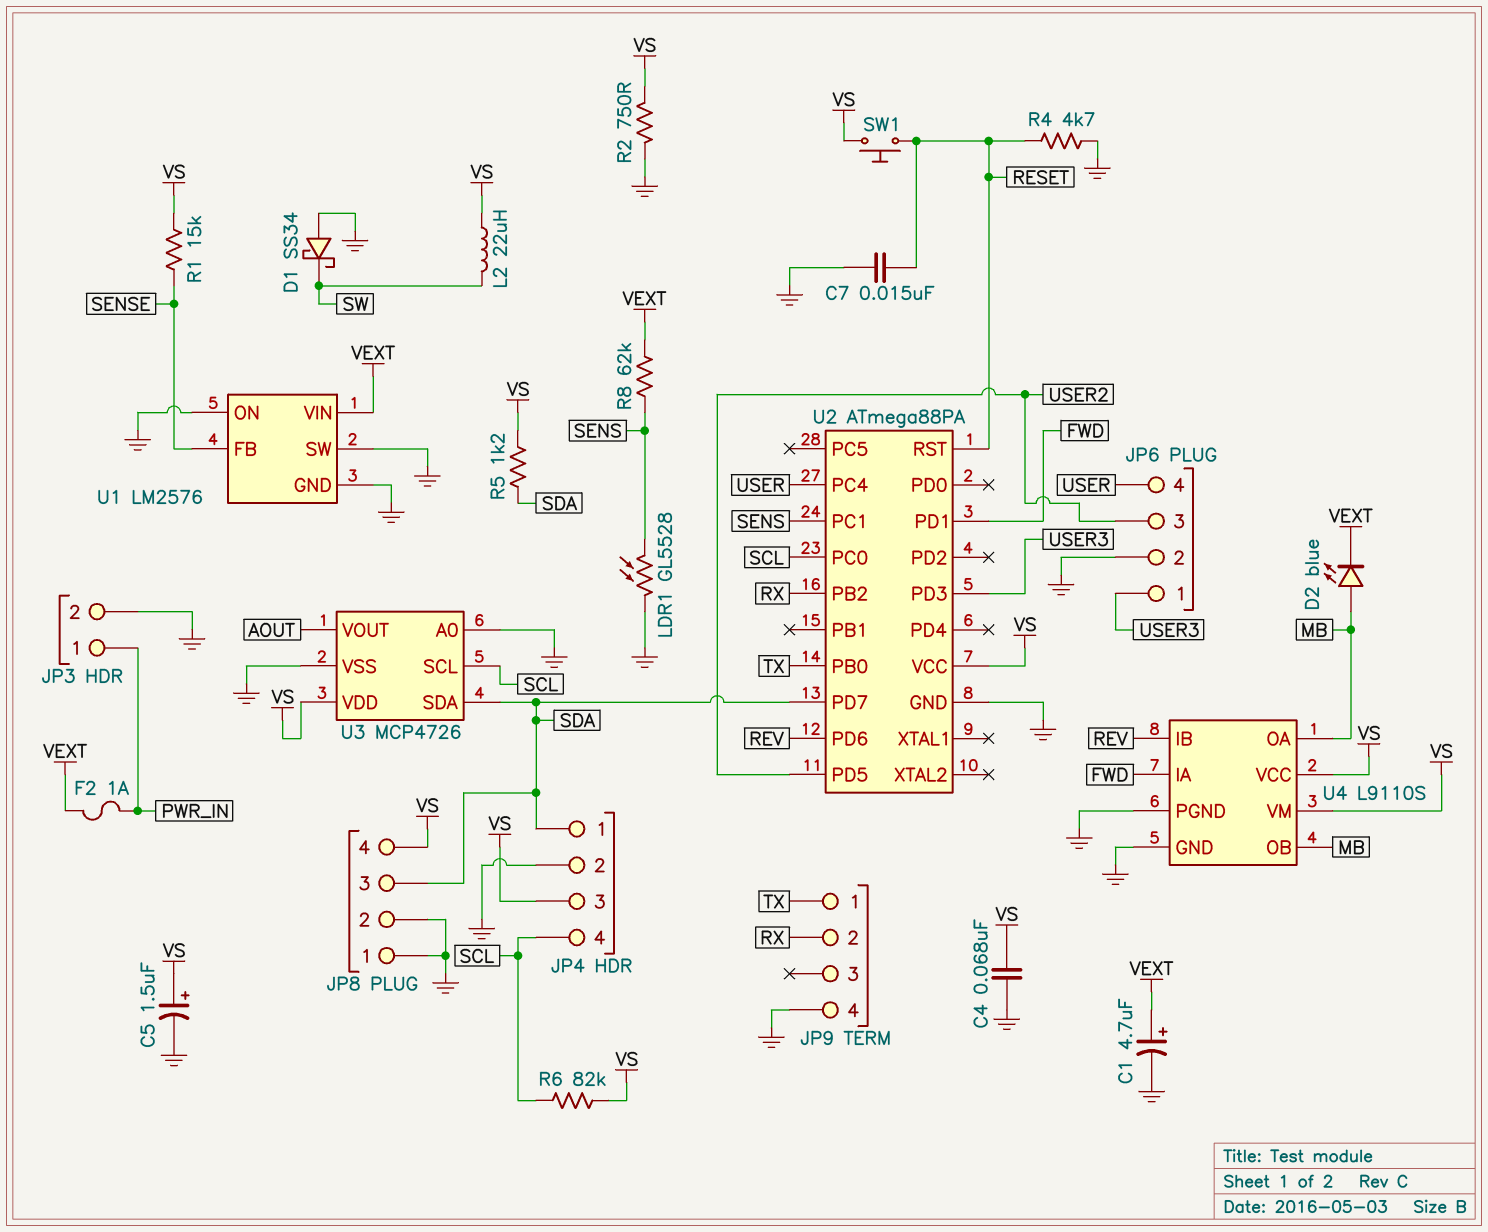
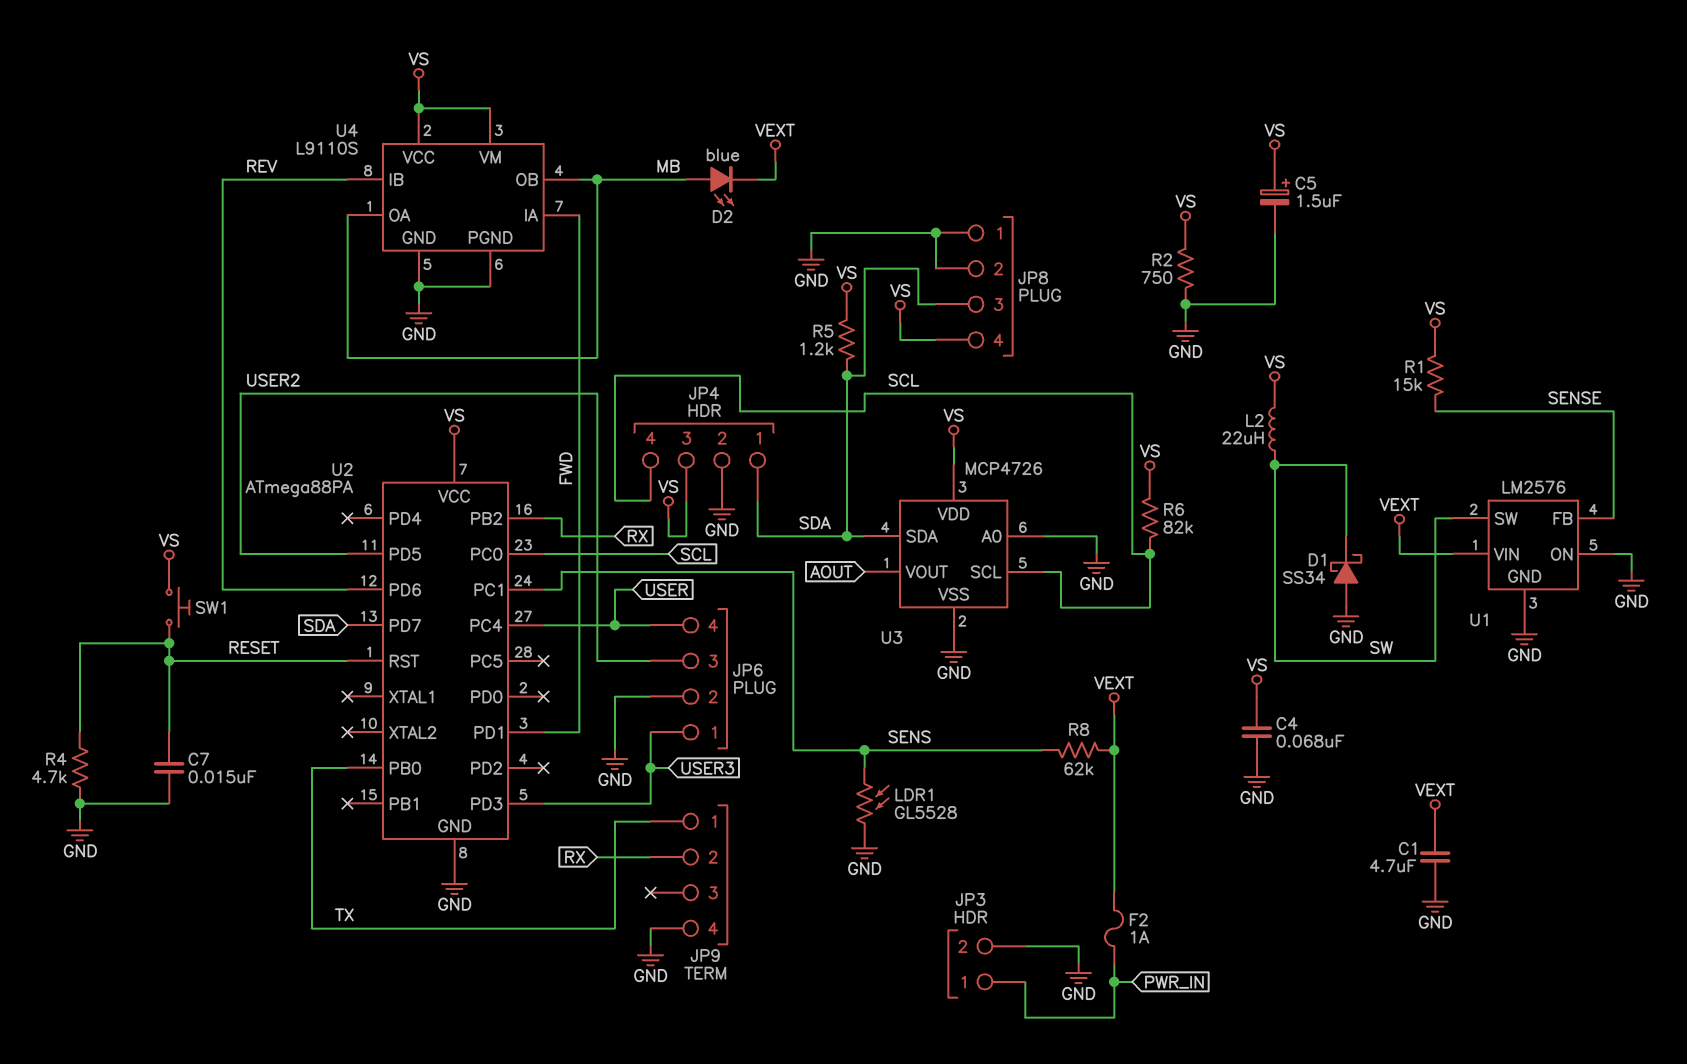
C1: 4.7uF (plus VEXT, minus GND) -> 4.7uF (GND, VEXT)
U1 pin SW: GND -> SW

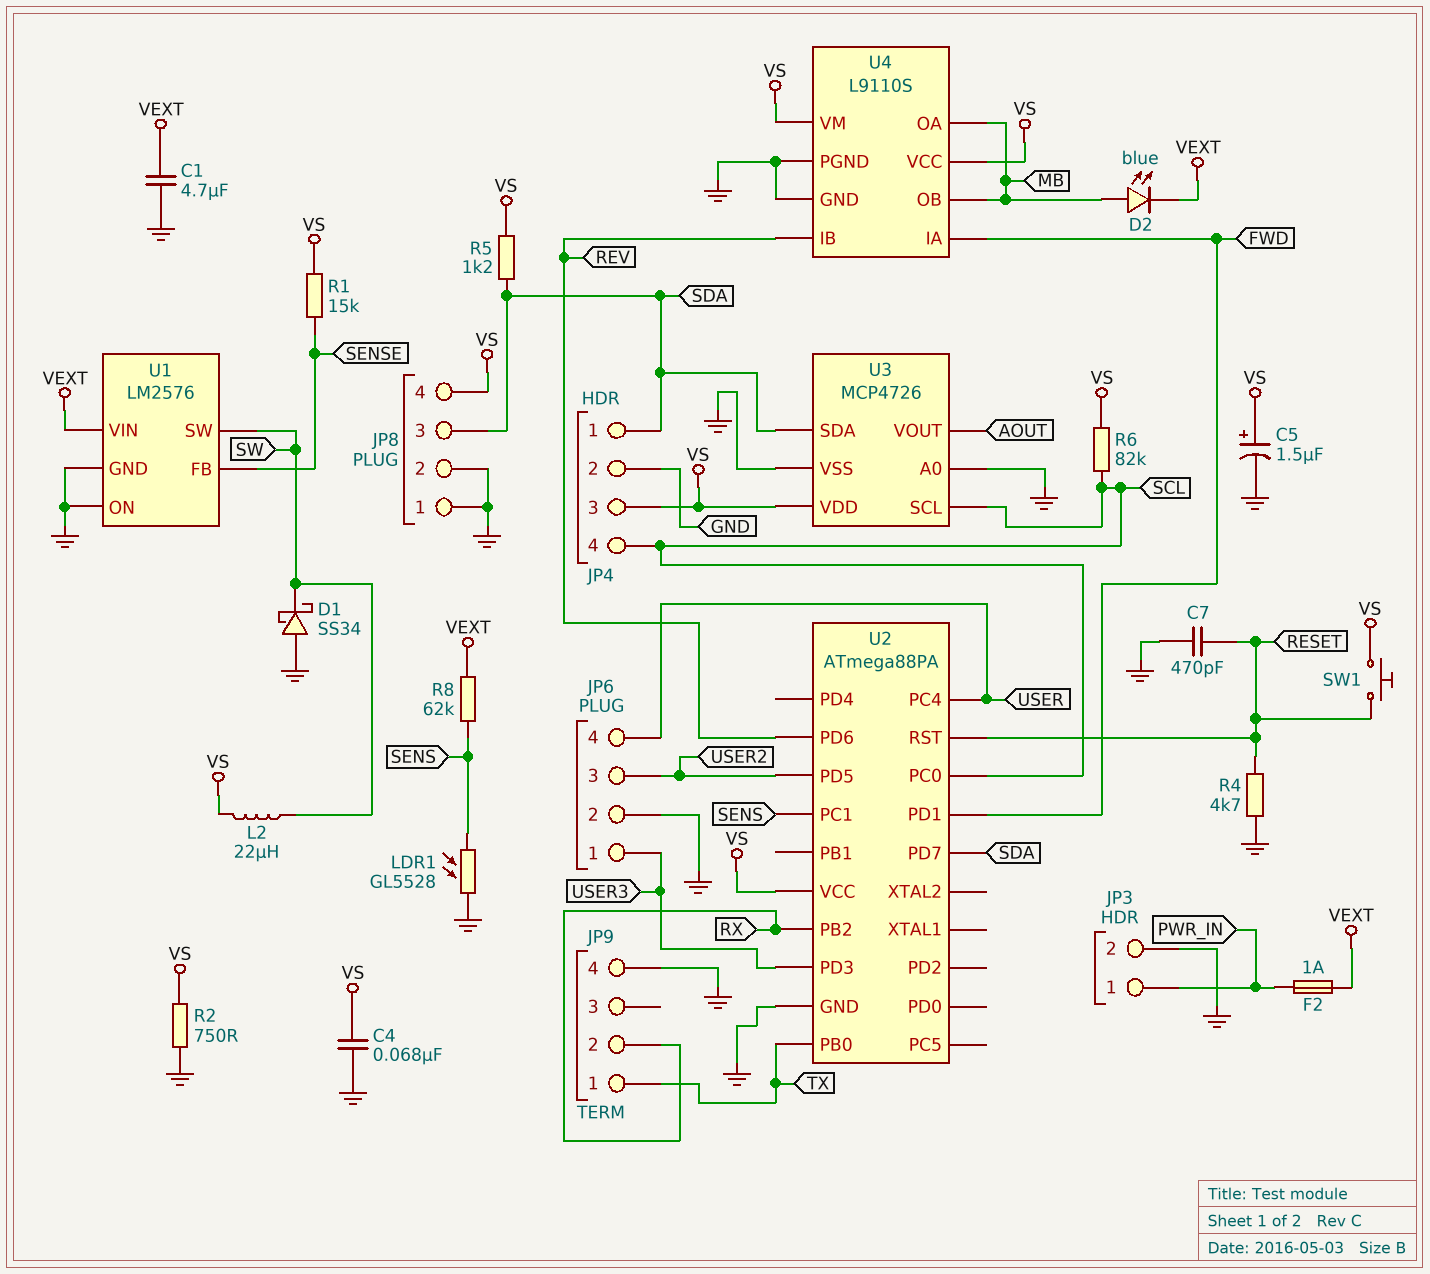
C7: 15nF (GND, RESET) -> 470pF (GND, RESET)

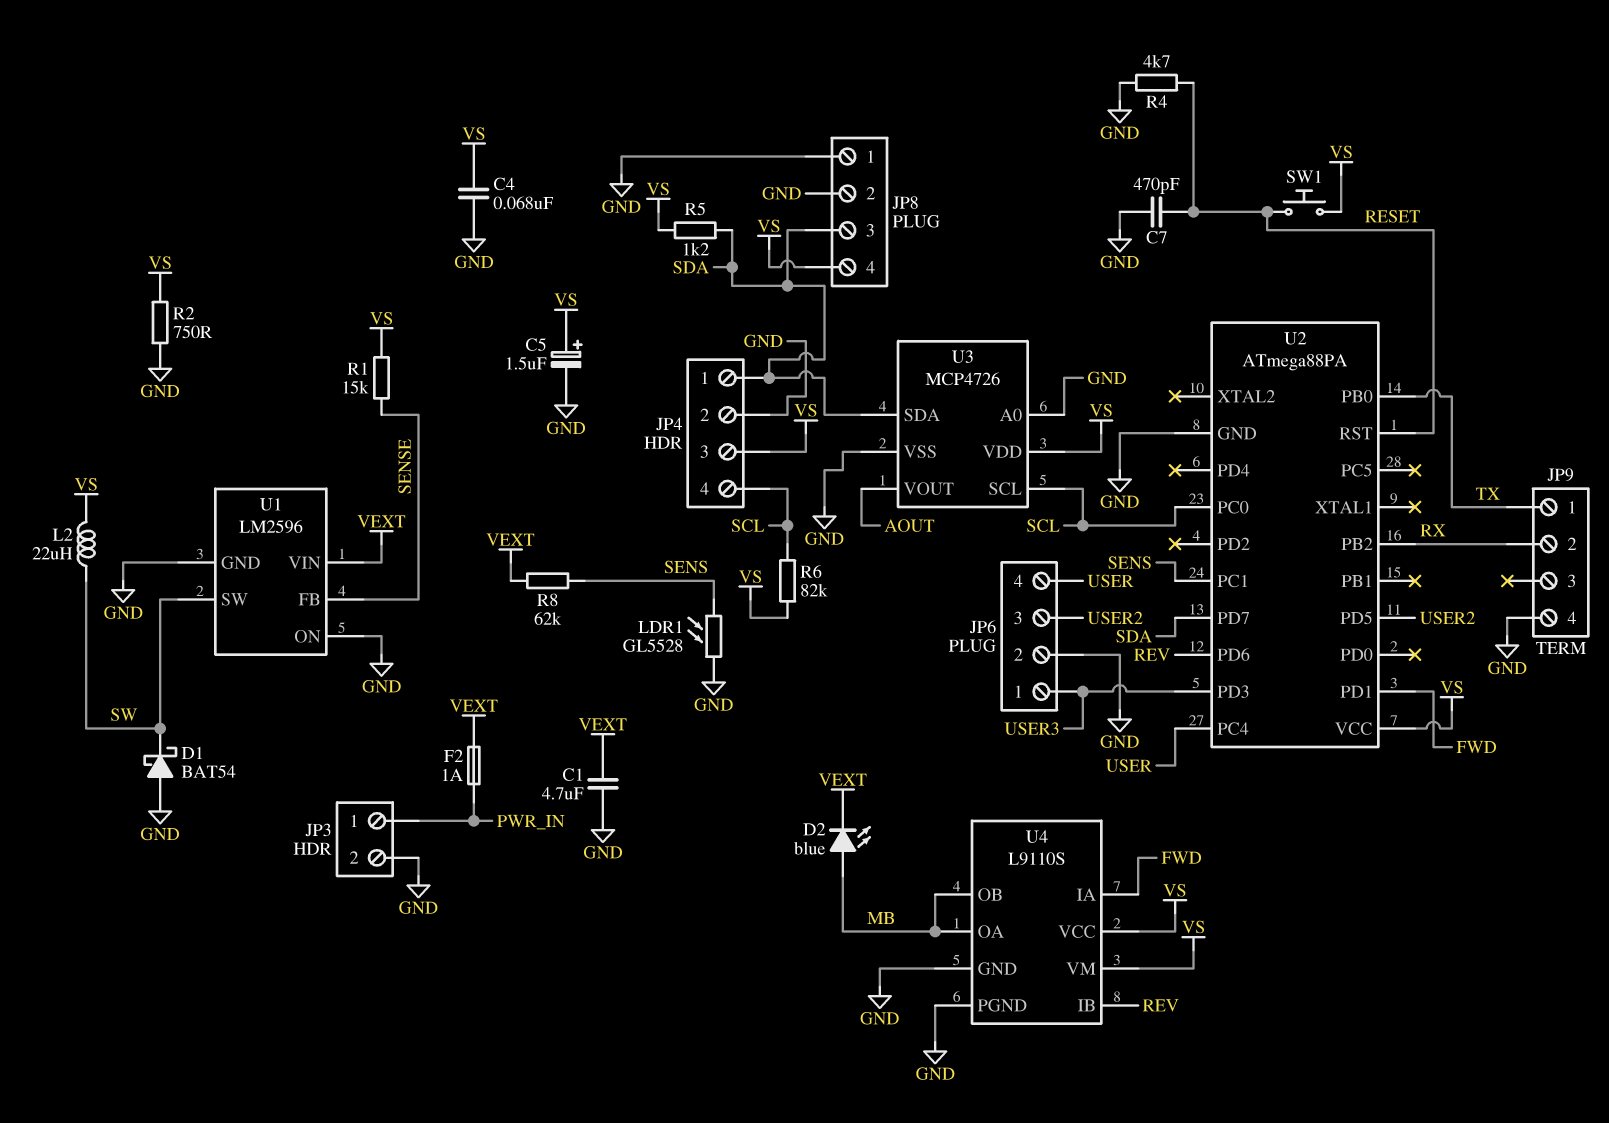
D1: schottky SS34 (A GND, K SW) -> schottky BAT54 (A GND, K SW)
U1: LM2576 -> LM2596

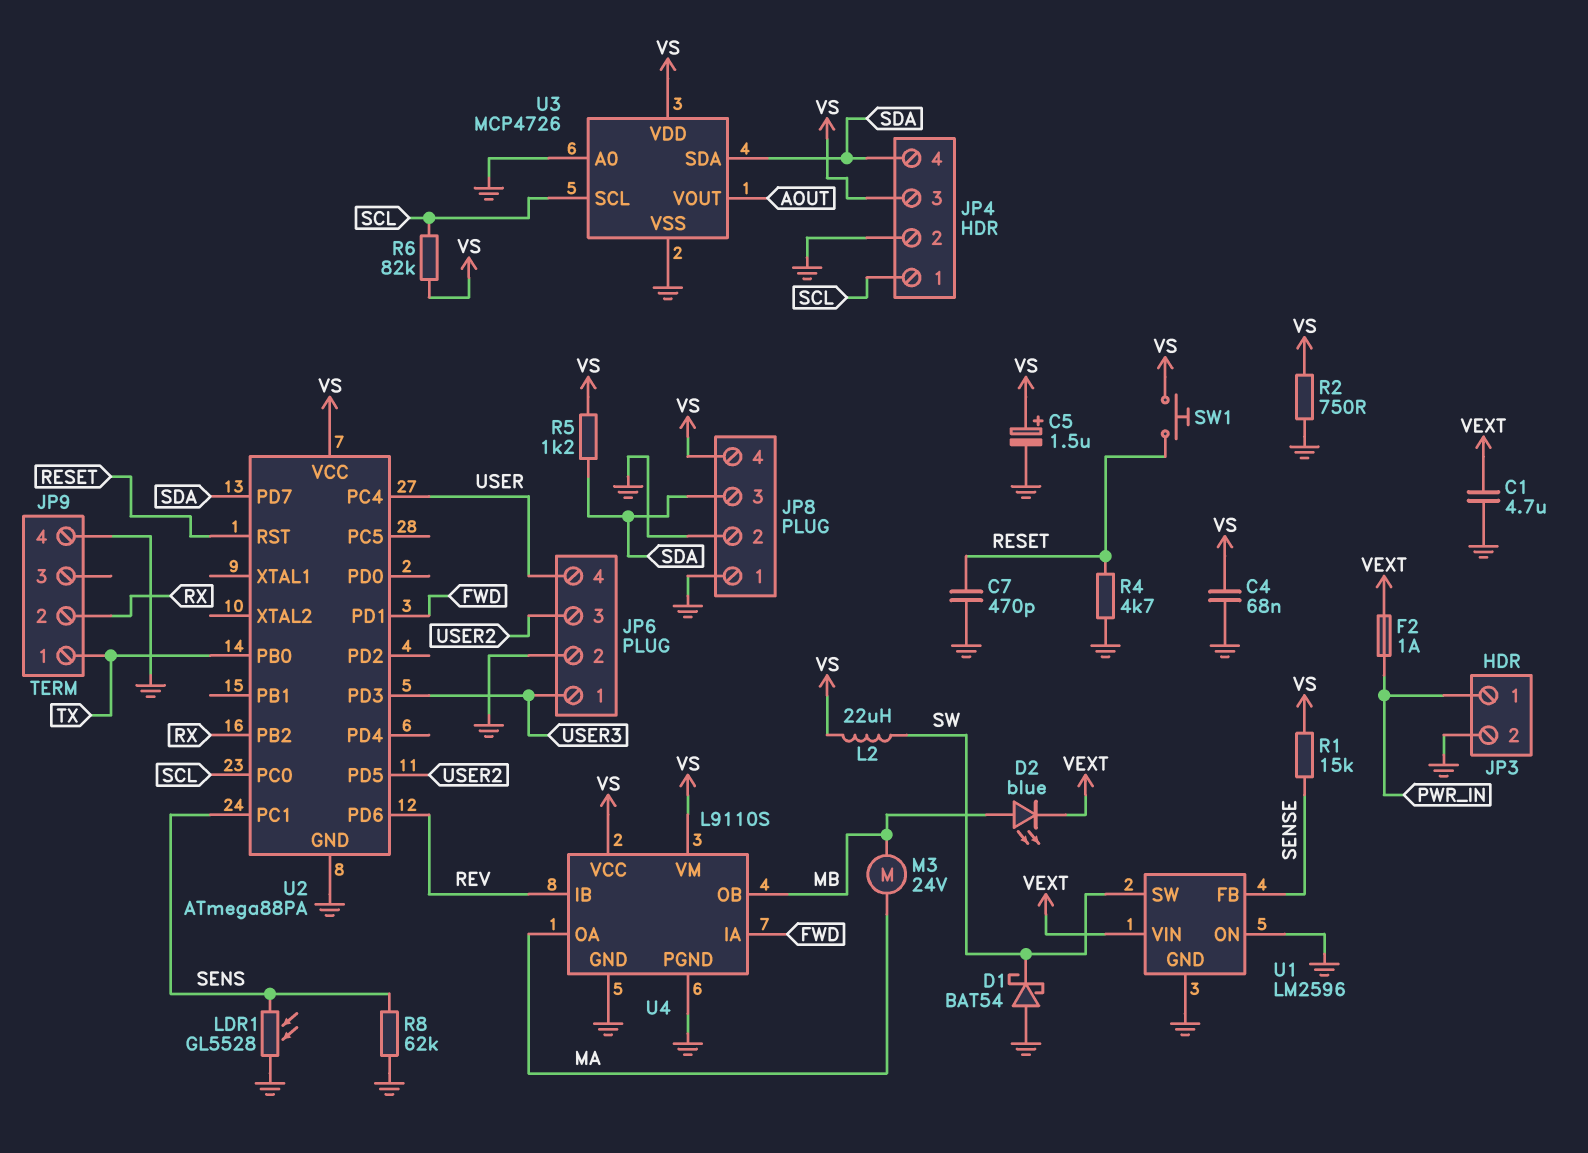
JP4 pin 1: SDA -> SCL
JP4 pin 4: SCL -> SDA
M3: none -> motor 24V (MA, MB)
R8: 62k (SENS, VEXT) -> 62k (GND, SENS)
U4 pin OA: MB -> MA

